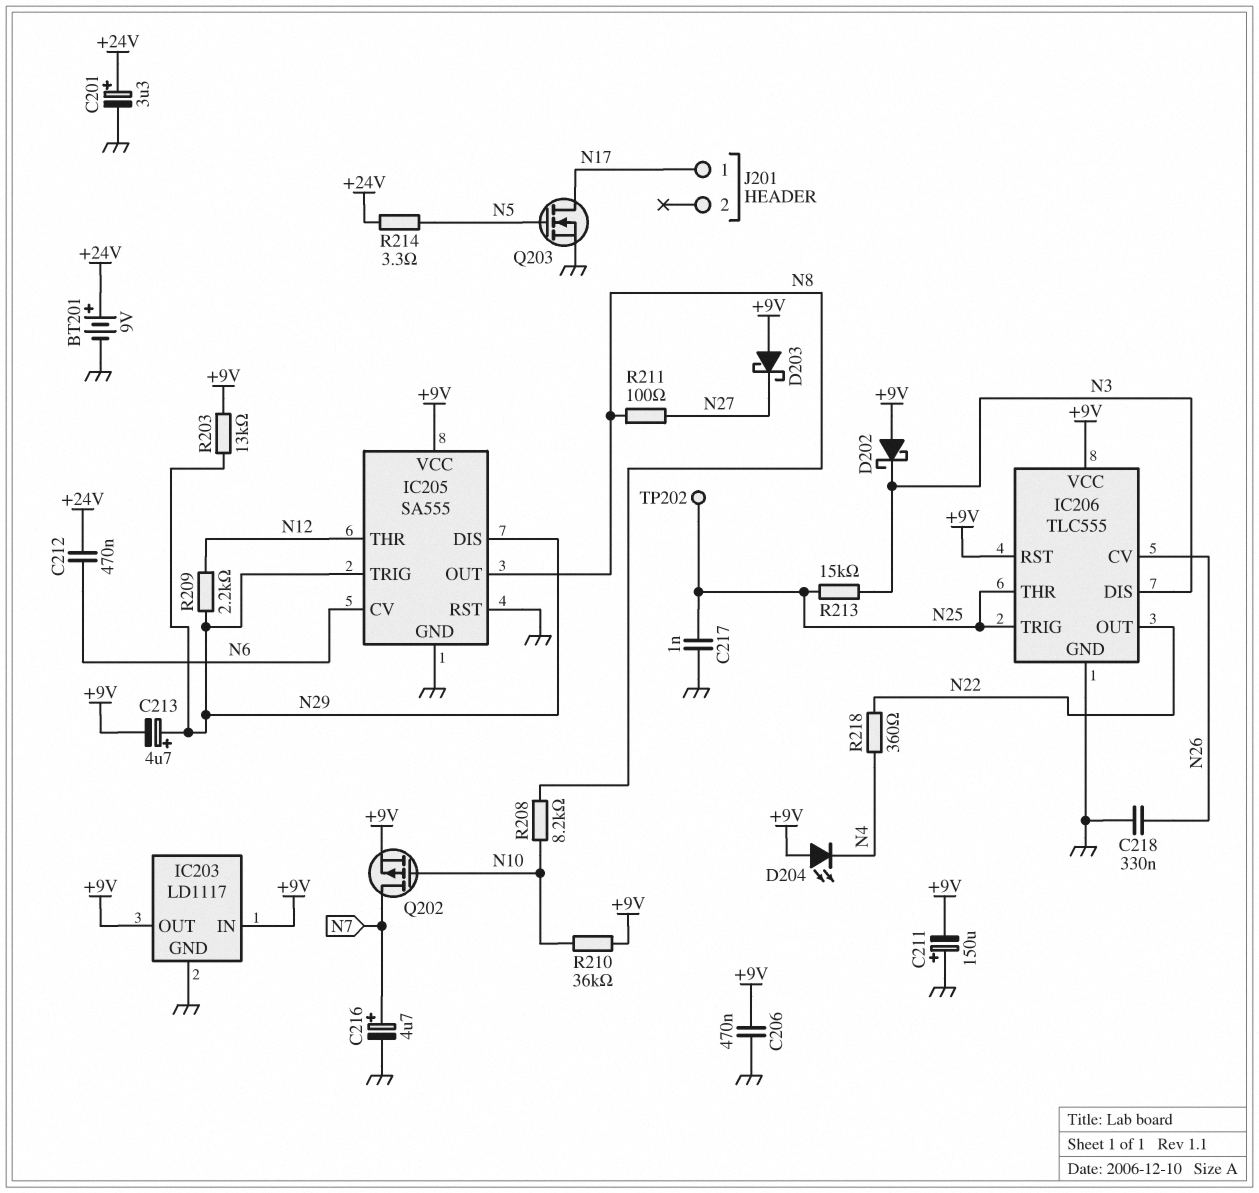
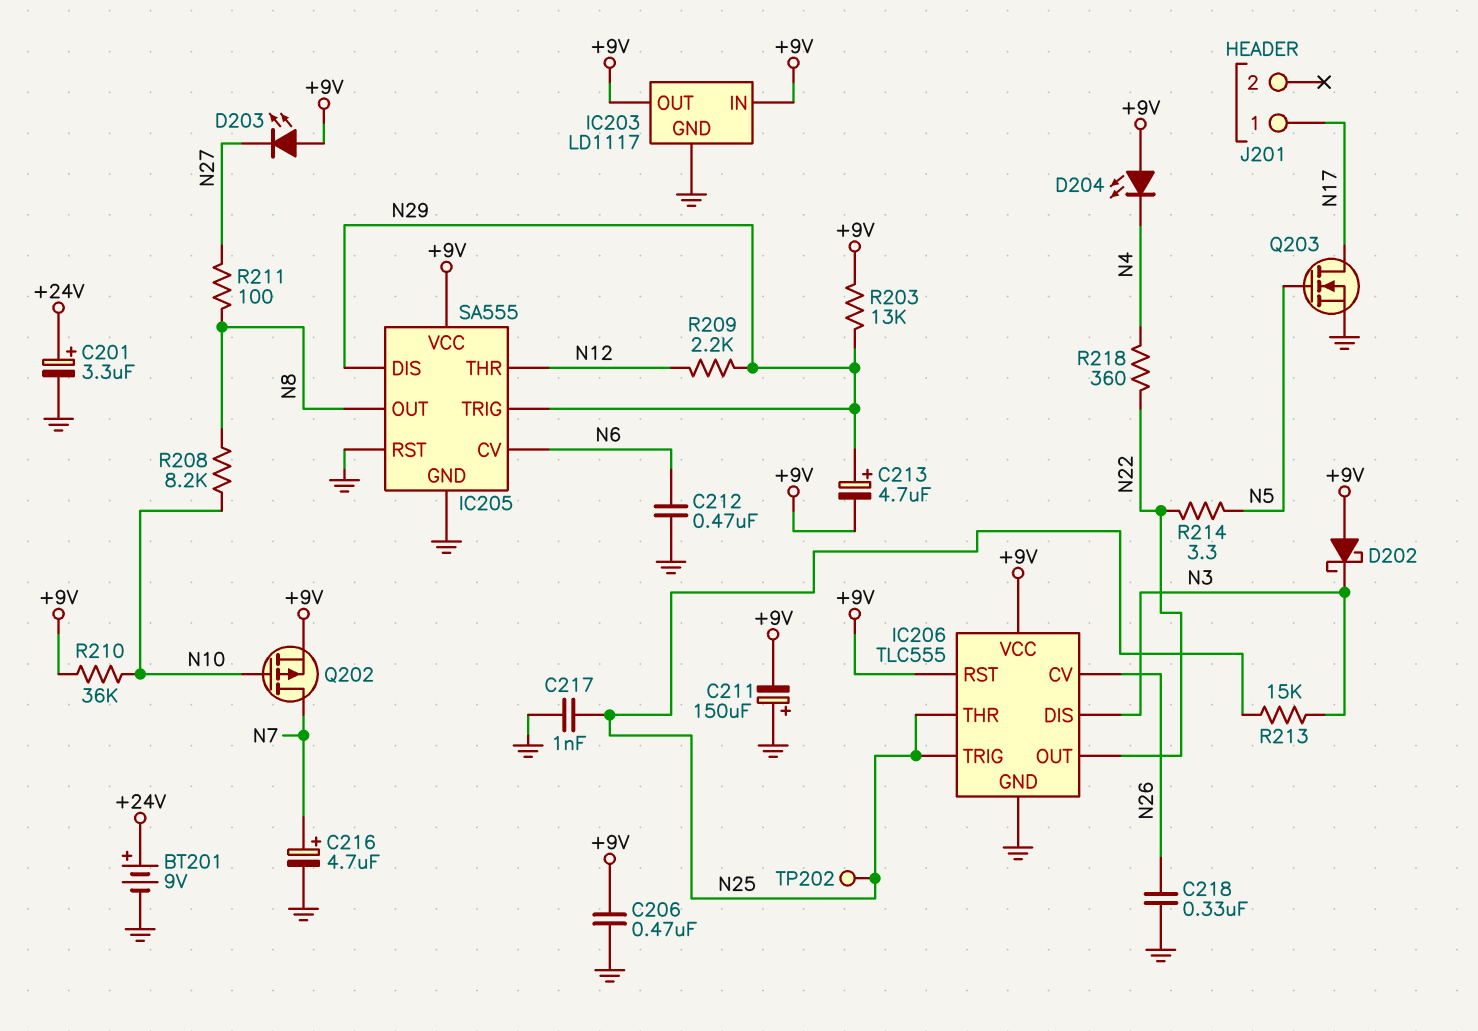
C212: 470nF (+24V, N6) -> 470nF (GND, N6)
D203: schottky (A +9V, K N27) -> LED (A +9V, K N27)
R214: 3.3 (+24V, N5) -> 3.3 (N5, N22)

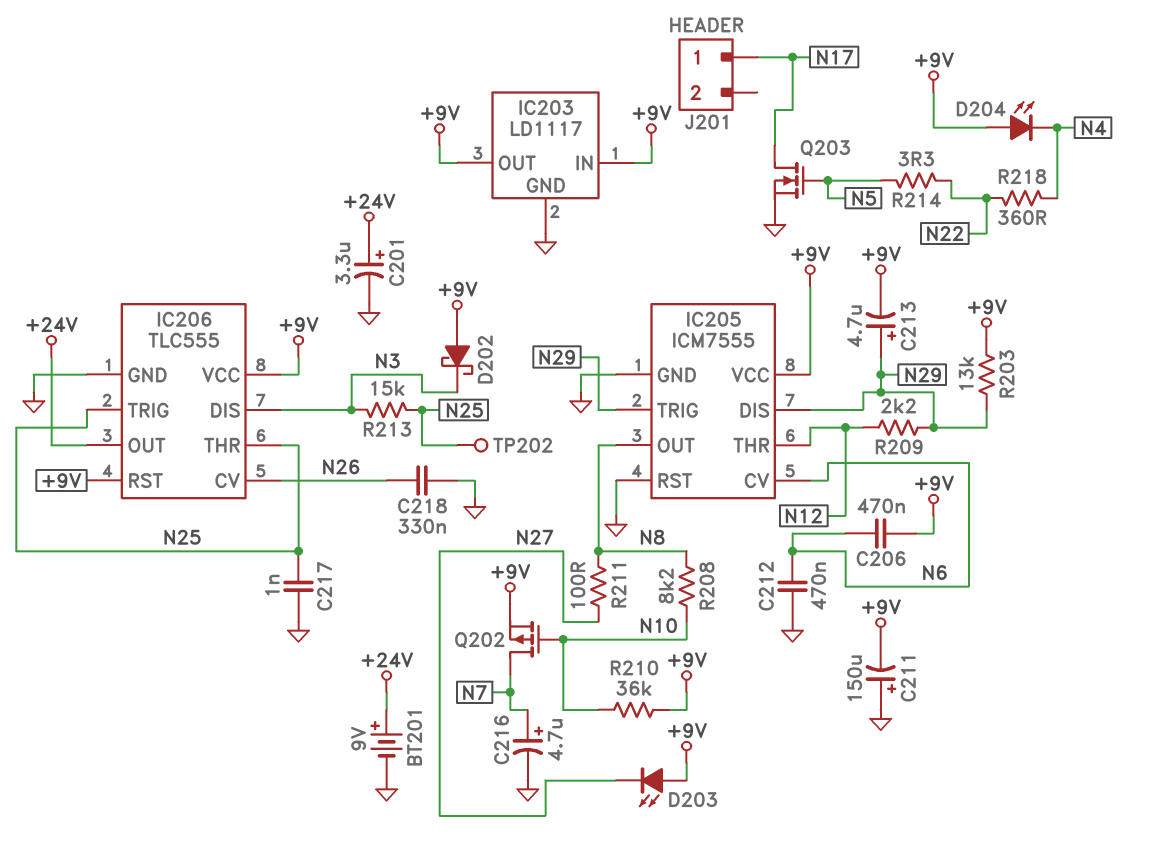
C206: 470nF (+9V, GND) -> 470nF (+9V, N6)
IC205: SA555 -> ICM7555
IC206 pin OUT: N22 -> +24V

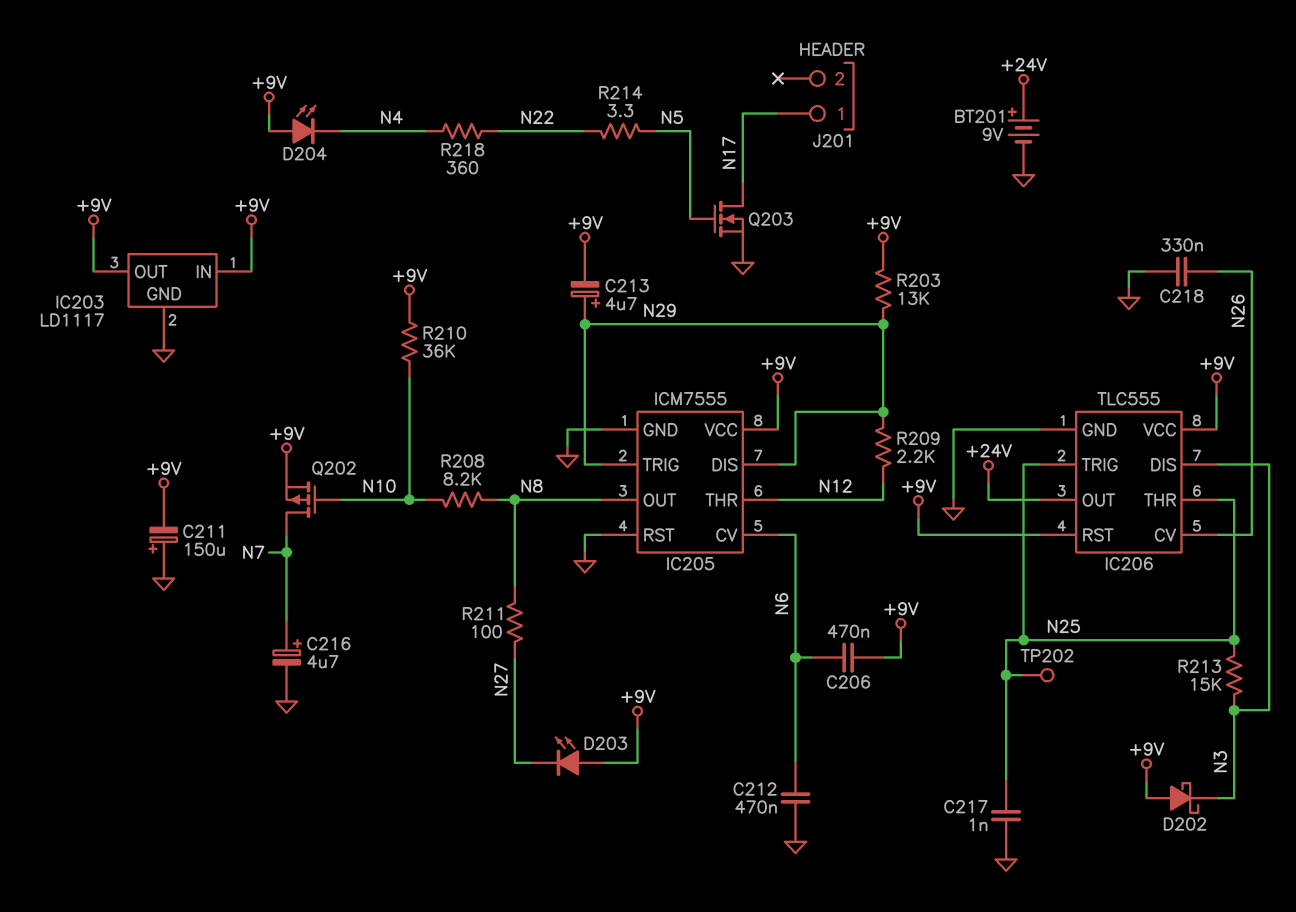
C201: 3.3uF (plus +24V, minus GND) -> none

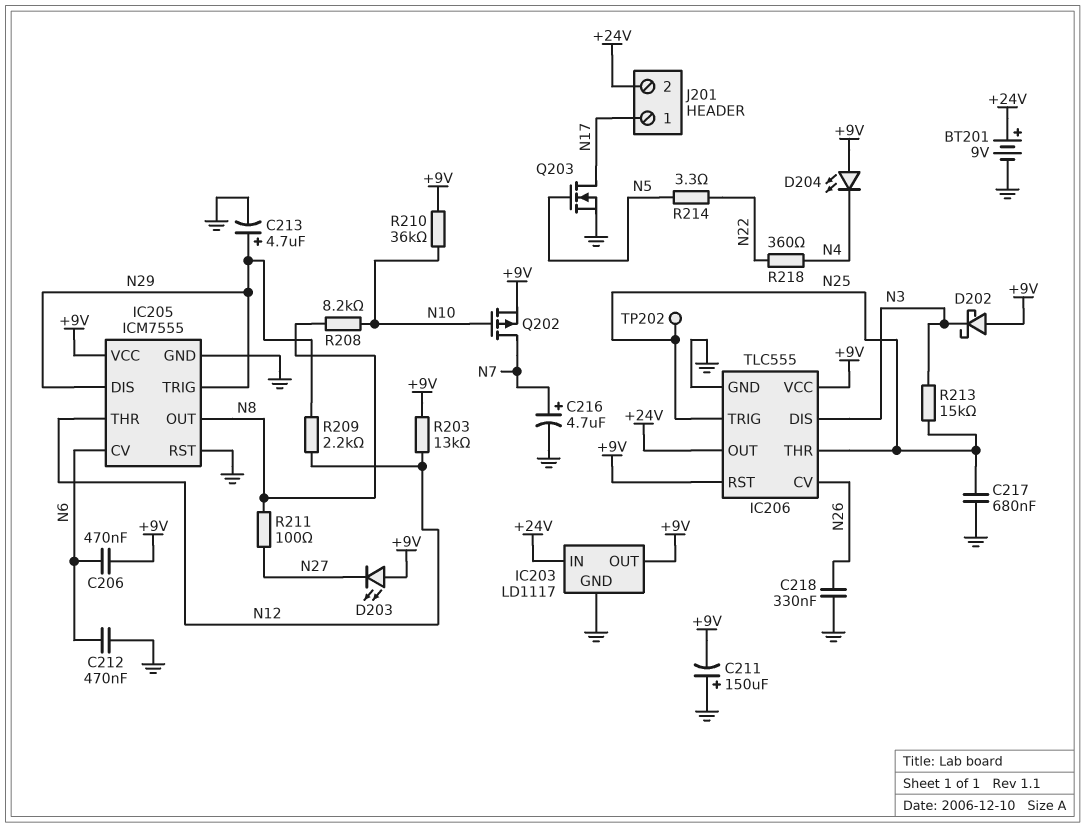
C213: 4.7uF (plus N29, minus +9V) -> 4.7uF (plus N29, minus GND)
C217: 1nF (GND, N25) -> 680nF (GND, N25)
IC203 pin IN: +9V -> +24V
J201 pin 2: none -> +24V
R203: 13k (+9V, N29) -> 13k (+9V, N12)

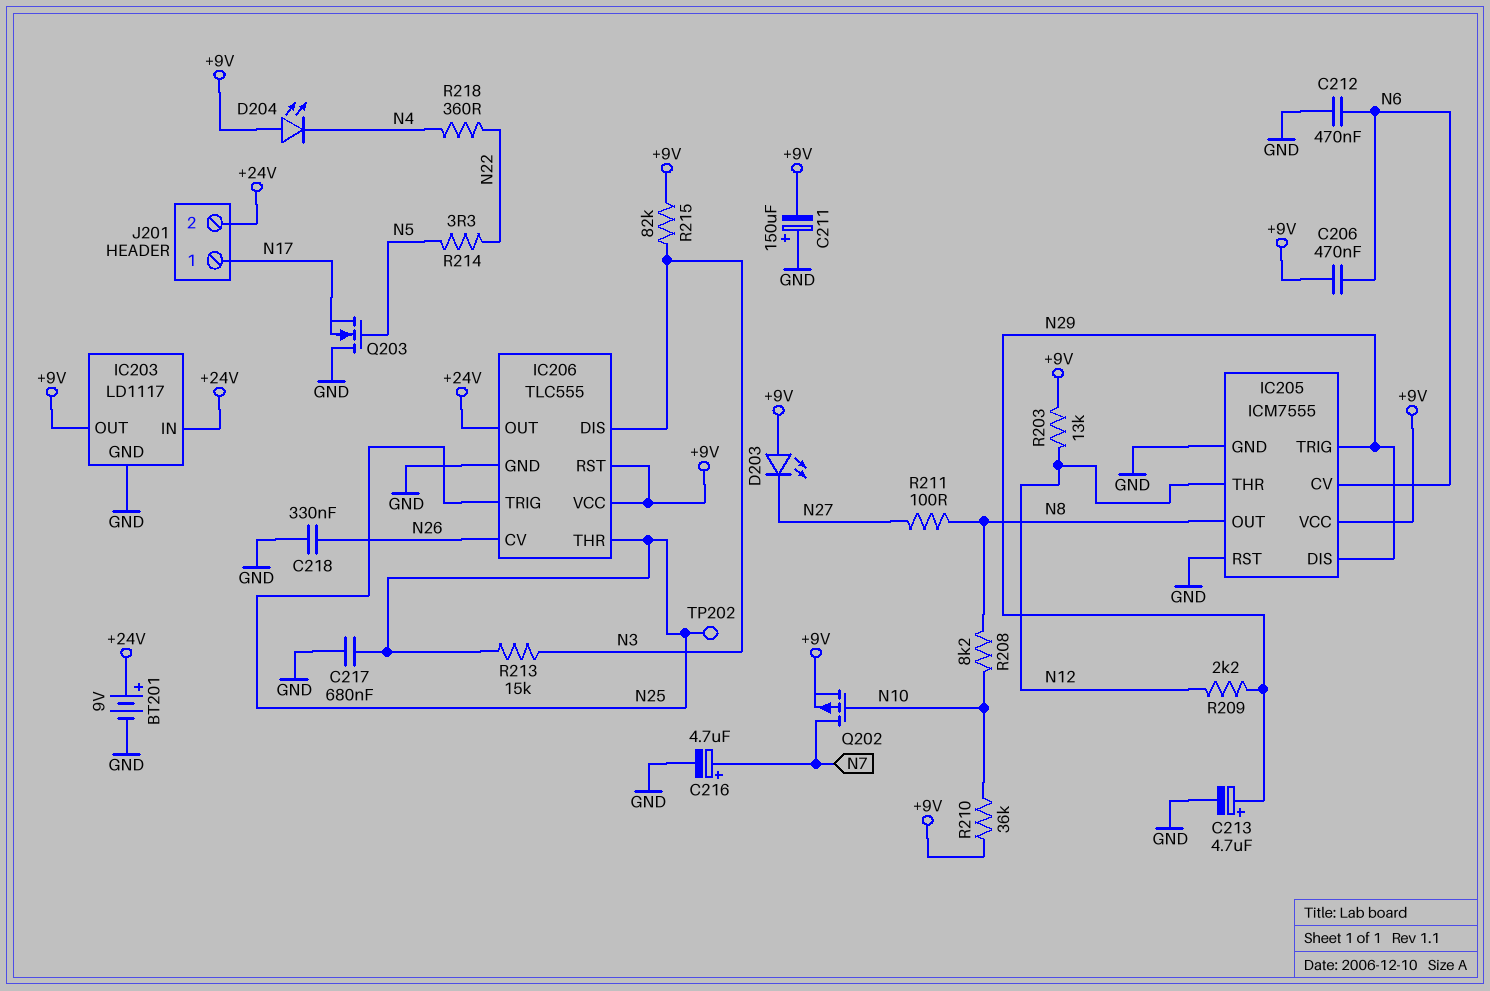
D202: schottky (A +9V, K N3) -> none
Q203: NMOS (G N5, D N17, S GND) -> NMOS (G N5, D GND, S N17)
R215: none -> 82k (+9V, N3)

